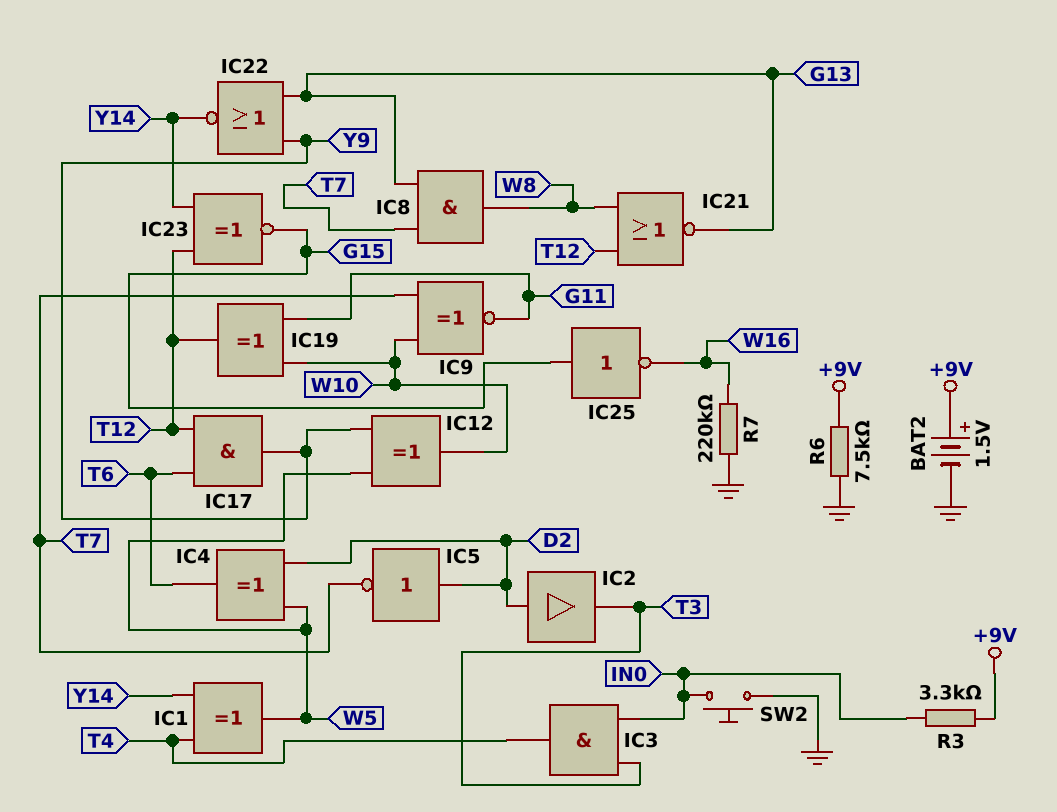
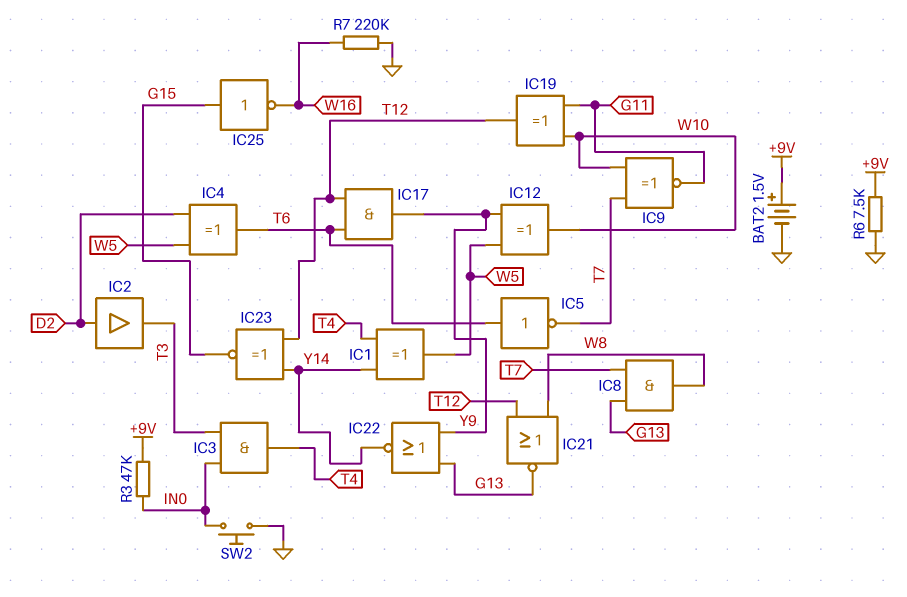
IC5: NOT (in D2, out T7) -> NOT (in T6, out T7)
R3: 3.3k (+9V, IN0) -> 47k (+9V, IN0)

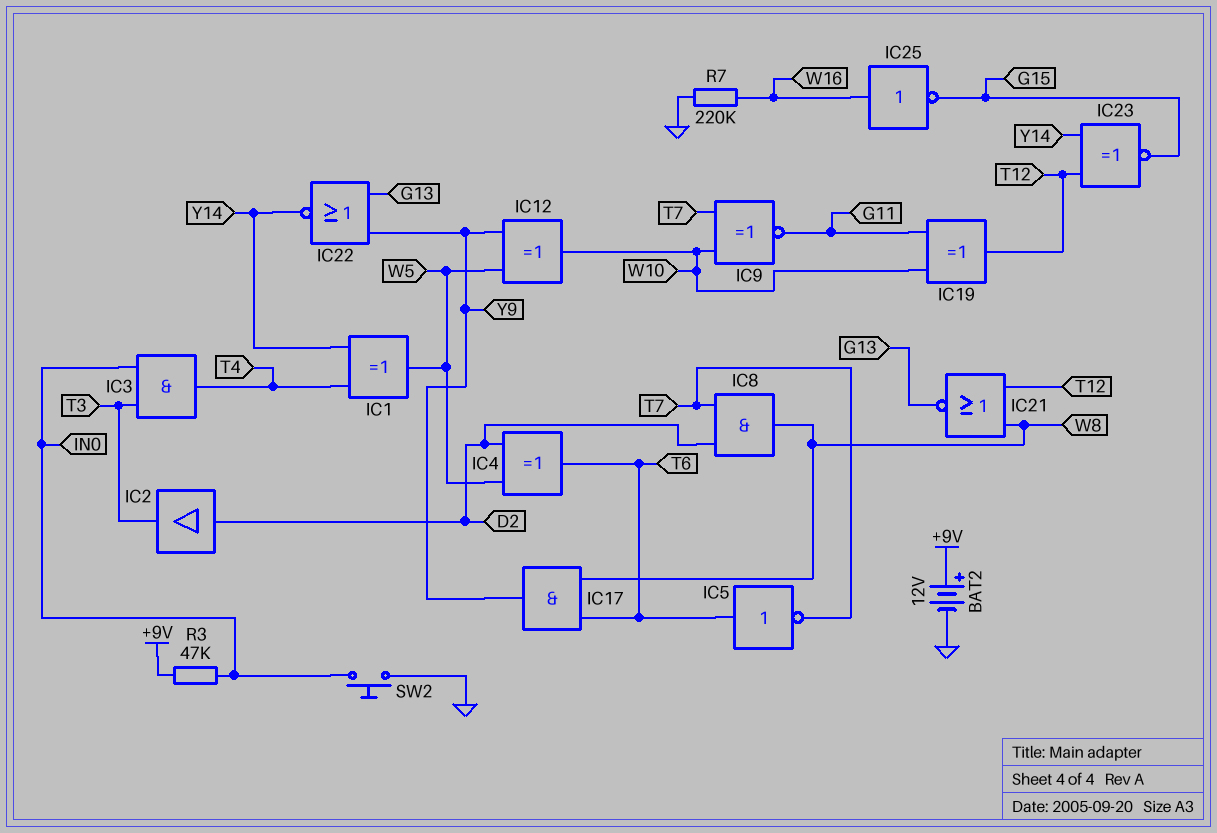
BAT2: 1.5V (plus +9V, minus GND) -> 12V (plus +9V, minus GND)
IC8: AND (in G13, in T7, out W8) -> AND (in D2, in T7, out W8)
IC17: AND (in T6, in T12, out Y9) -> AND (in T6, in W8, out Y9)
IC25: NOT (in G15, out W16) -> NOT (in W16, out G15)
R6: 7.5k (+9V, GND) -> none

